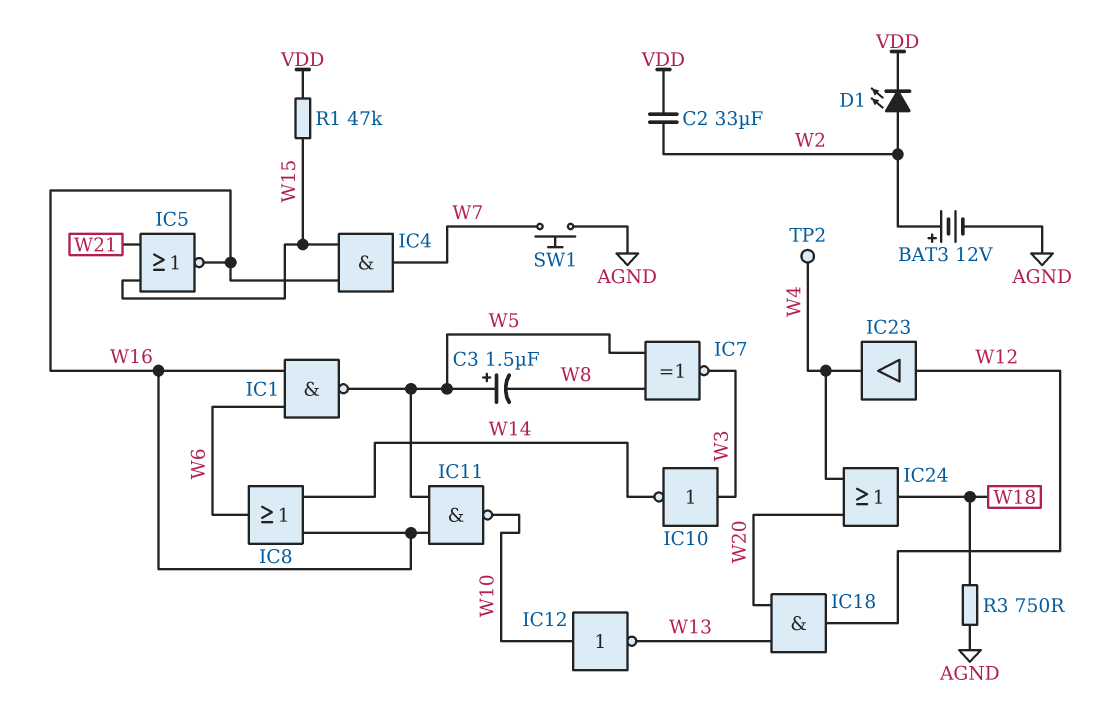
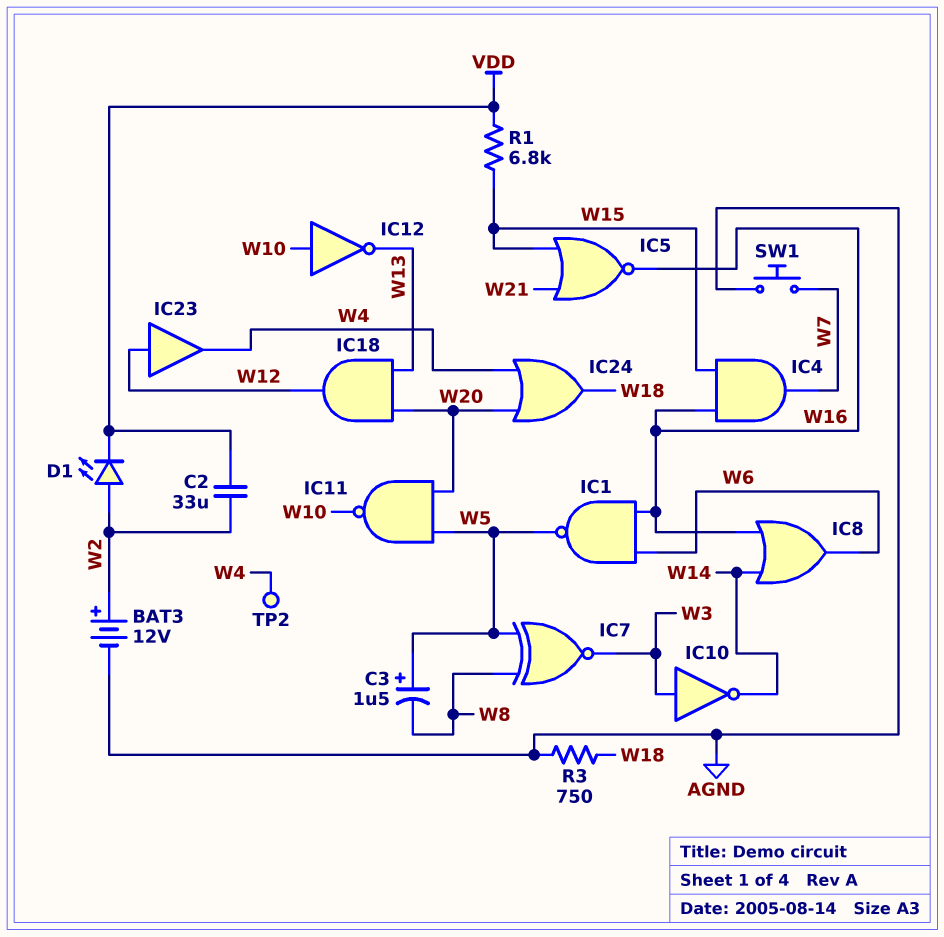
IC11: NAND (in W5, in W16, out W10) -> NAND (in W5, in W20, out W10)
R1: 47k (VDD, W15) -> 6.8k (VDD, W15)

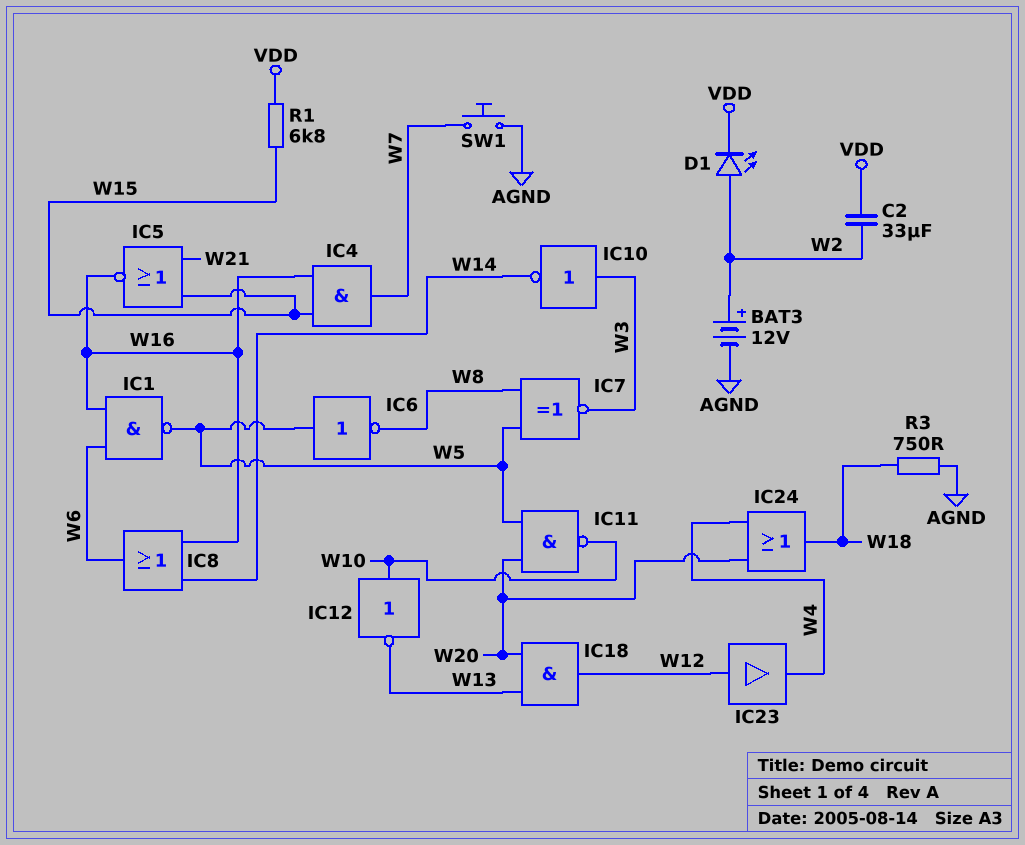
C3: 1.5uF (plus W5, minus W8) -> none
IC6: none -> NOT (in W5, out W8)
TP2: test point (W4) -> none

